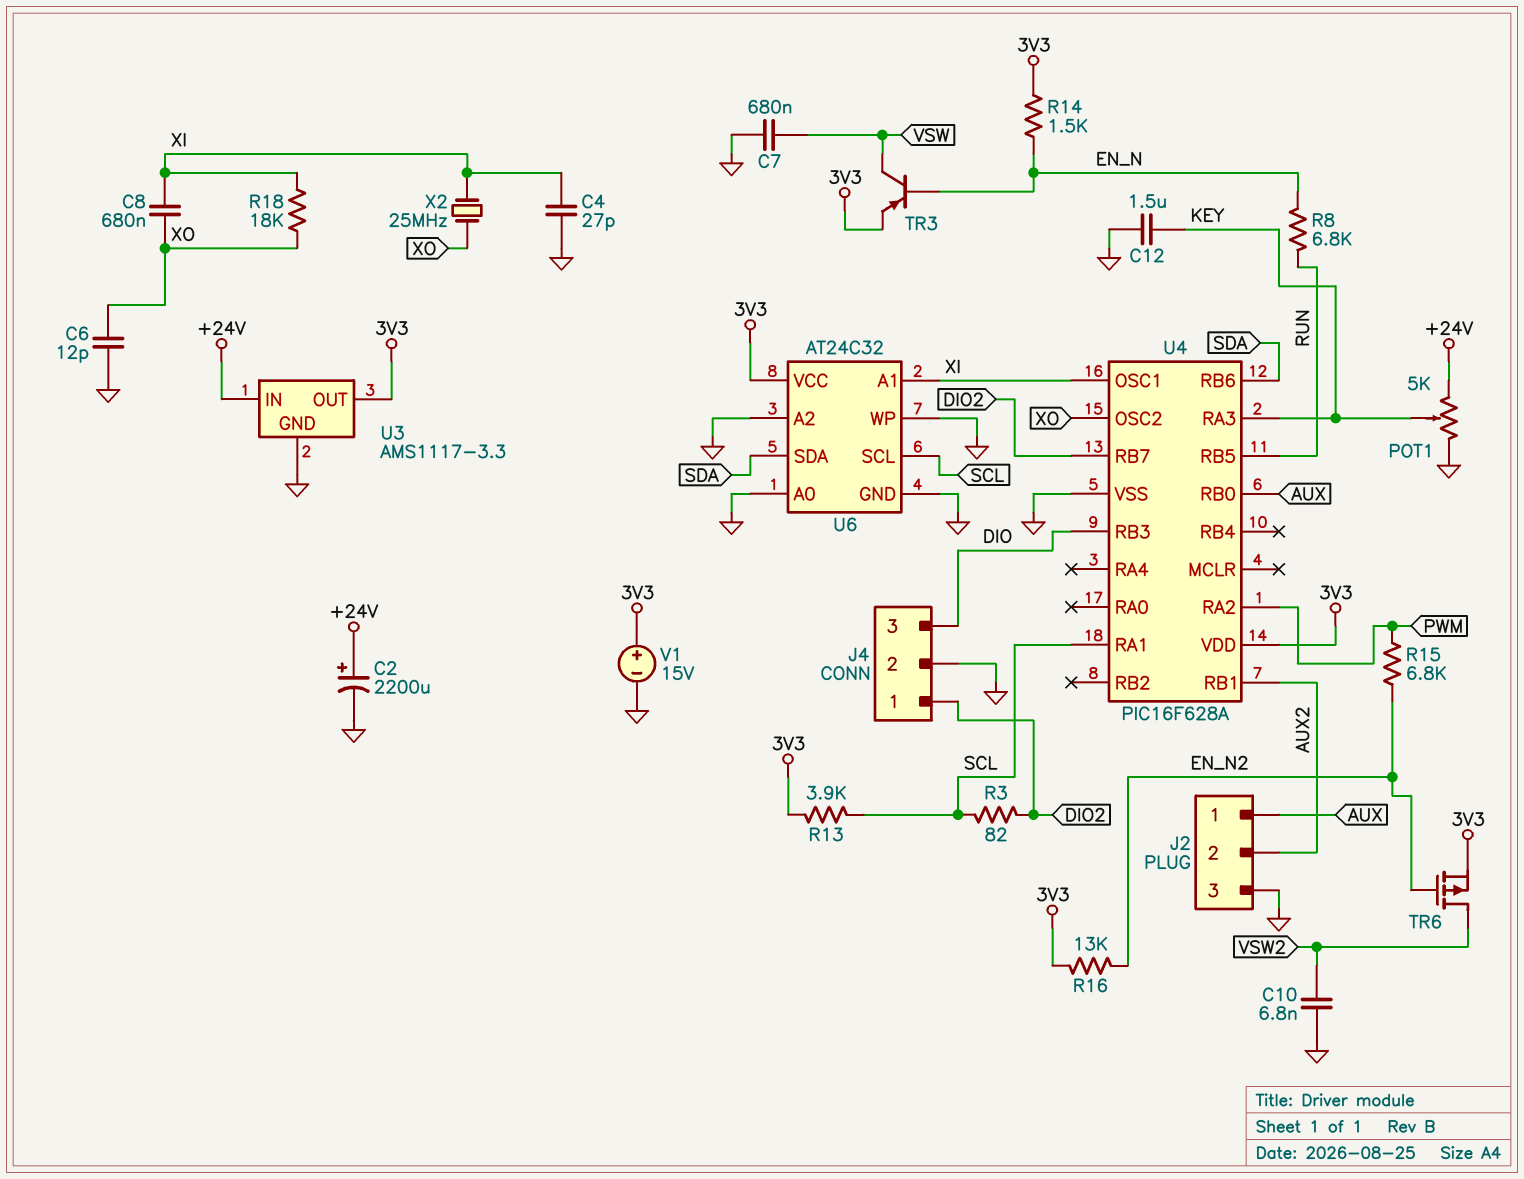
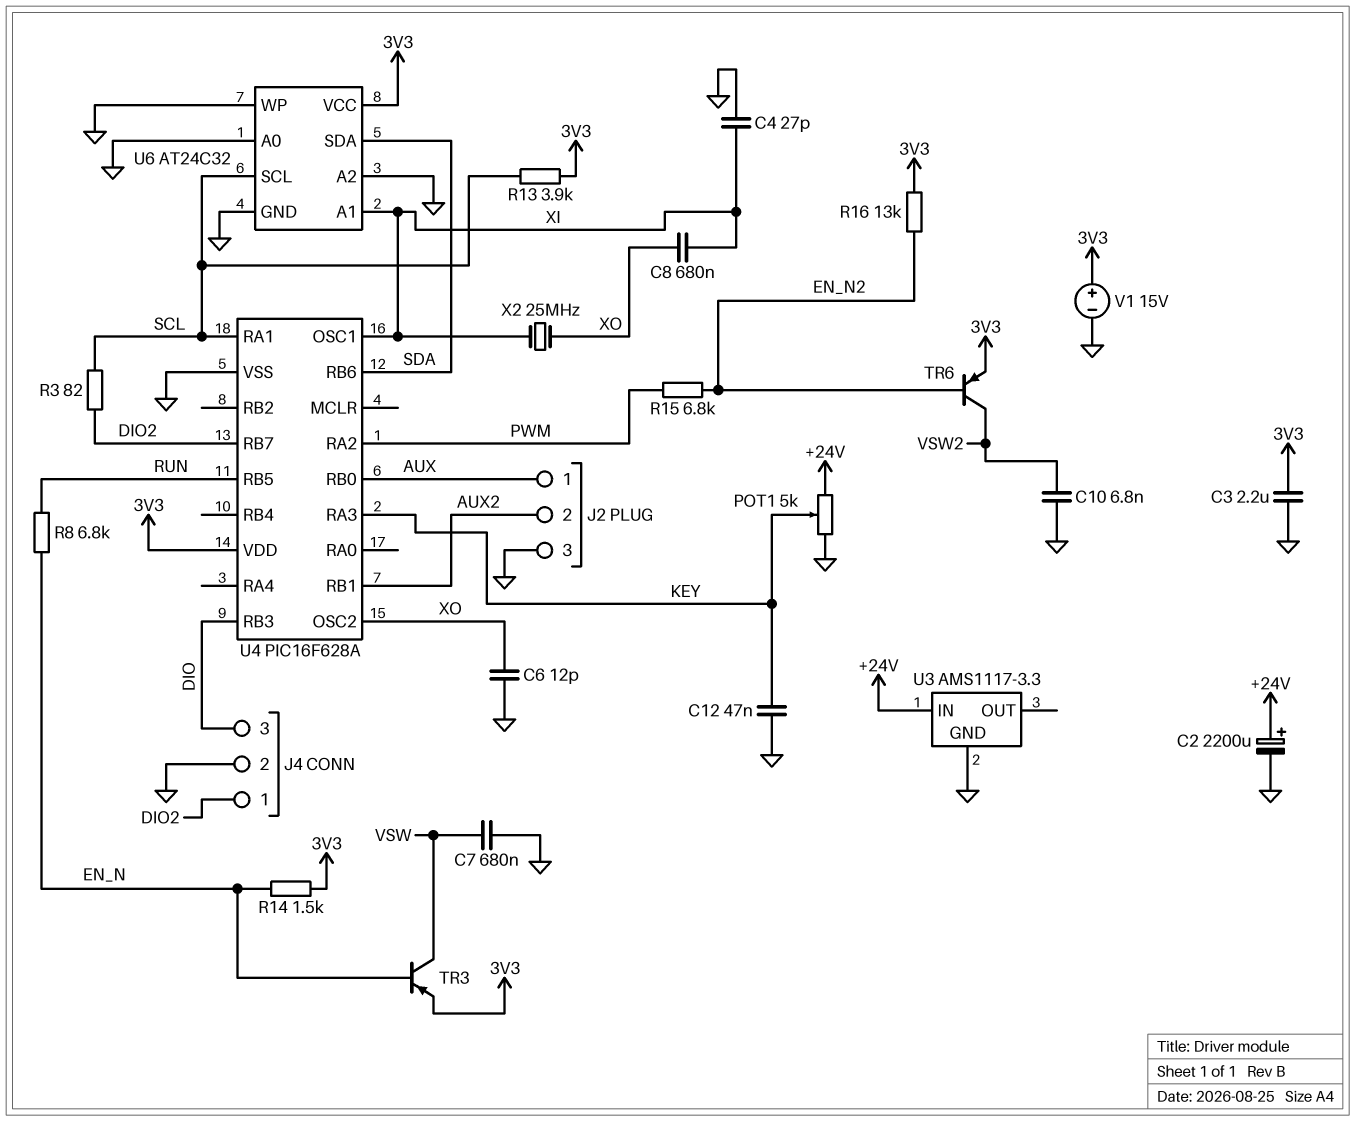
C3: none -> 2.2uF (3V3, GND)
C12: 1.5uF (GND, KEY) -> 47nF (GND, KEY)
R18: 18k (XI, XO) -> none
TR6: PMOS (G EN_N2, D VSW2, S 3V3) -> PNP (B EN_N2, C VSW2, E 3V3)
U3 pin OUT: 3V3 -> none

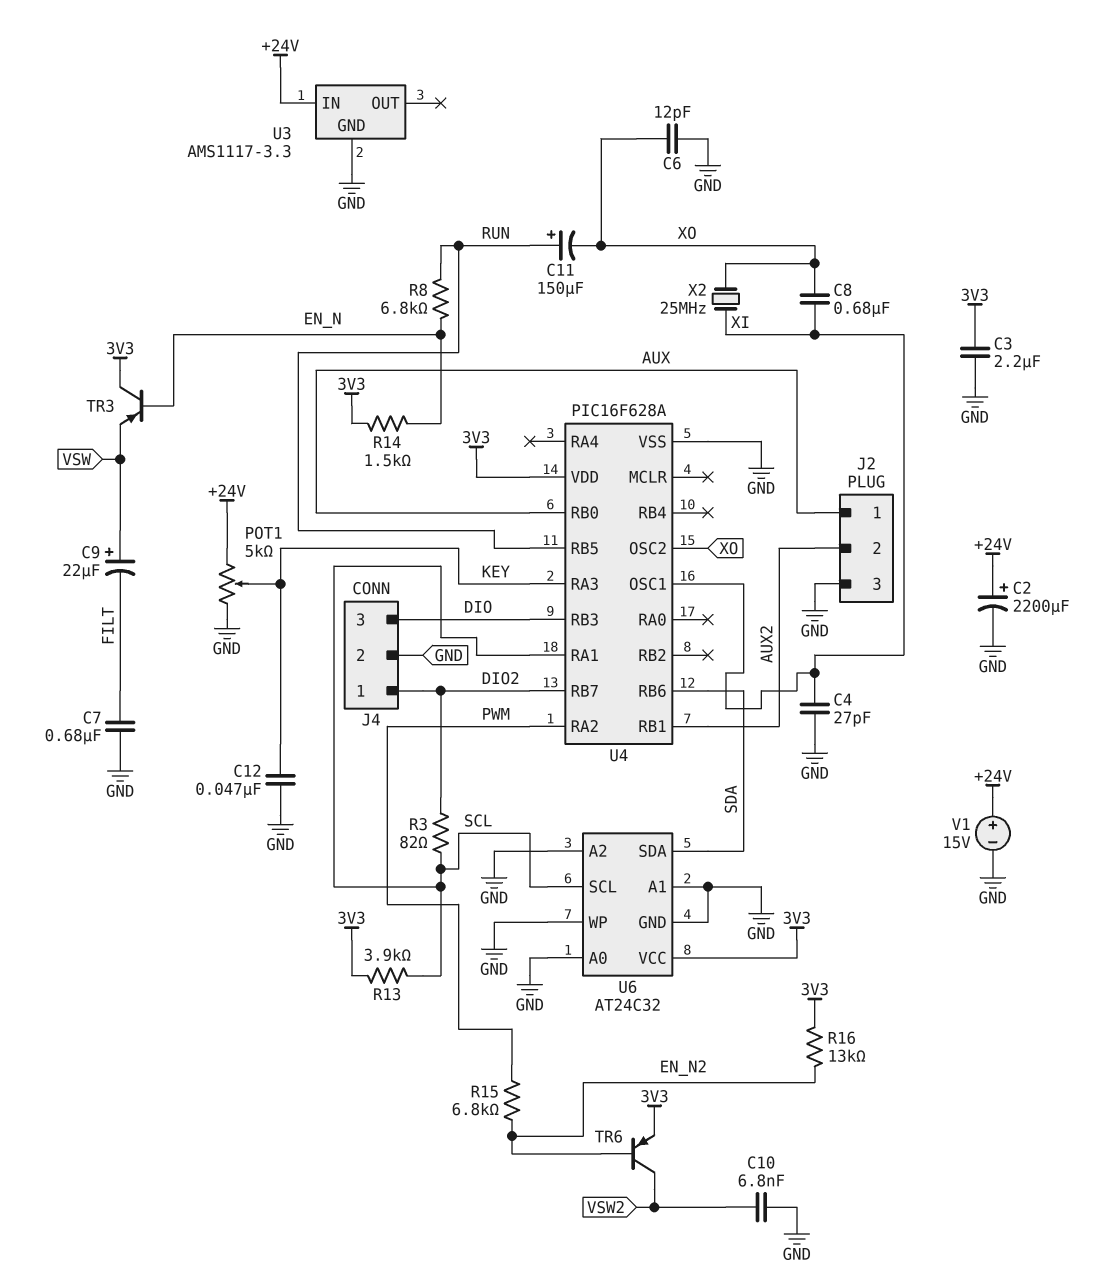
C7: 680nF (GND, VSW) -> 680nF (FILT, GND)
C9: none -> 22uF (plus VSW, minus FILT)
C11: none -> 150uF (plus RUN, minus XO)
TR3: PNP (B EN_N, C VSW, E 3V3) -> PNP (B EN_N, C 3V3, E VSW)
U6 pin A1: XI -> GND
V1: 15V (plus 3V3, minus GND) -> 15V (plus +24V, minus GND)

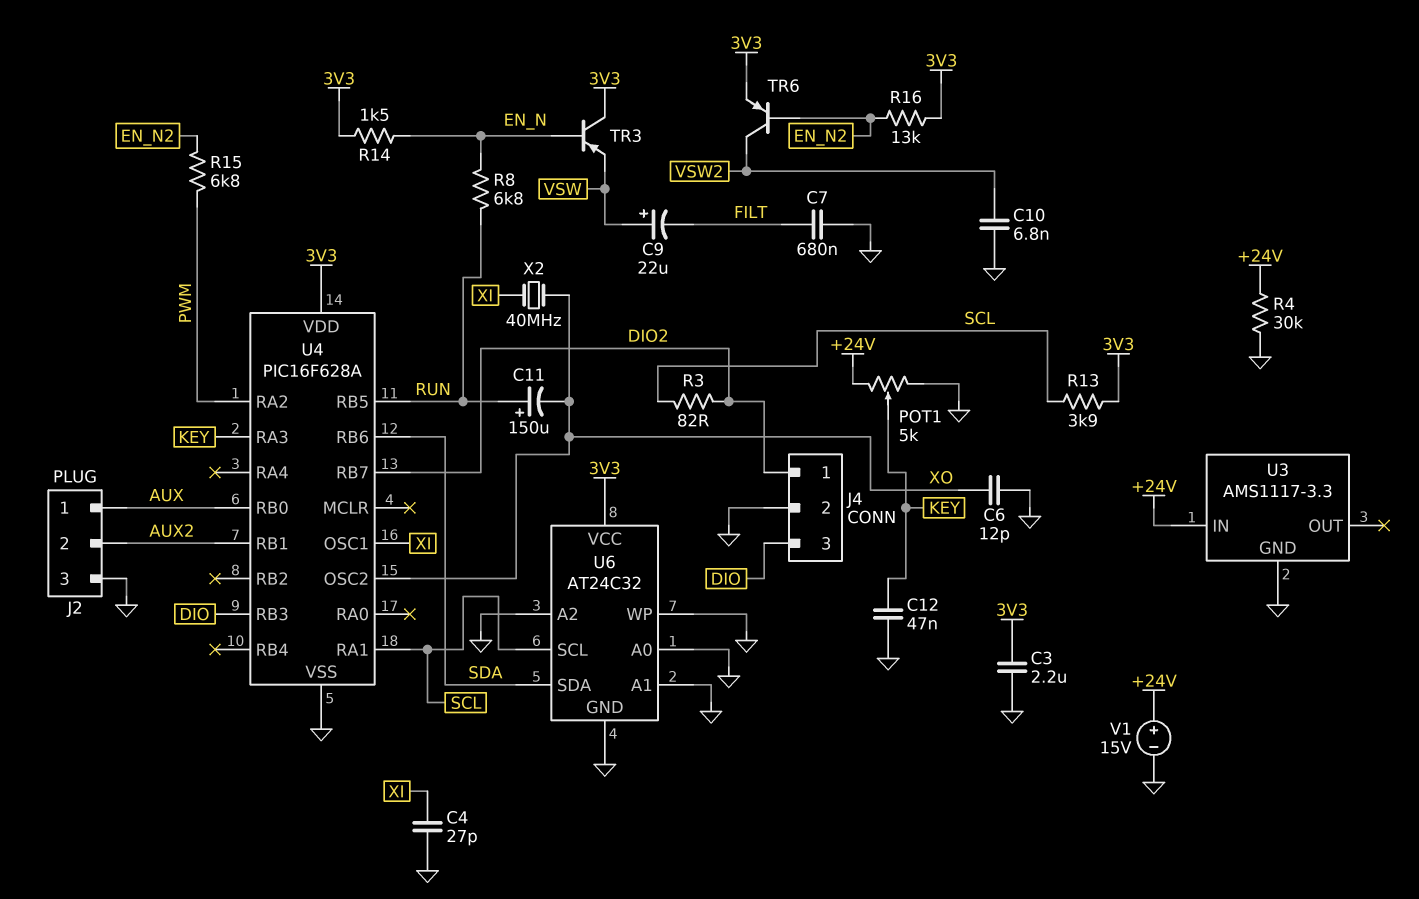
C2: 2200uF (plus +24V, minus GND) -> none
C8: 680nF (XI, XO) -> none
R4: none -> 30k (+24V, GND)
X2: 25MHz (XI, XO) -> 40MHz (XI, XO)

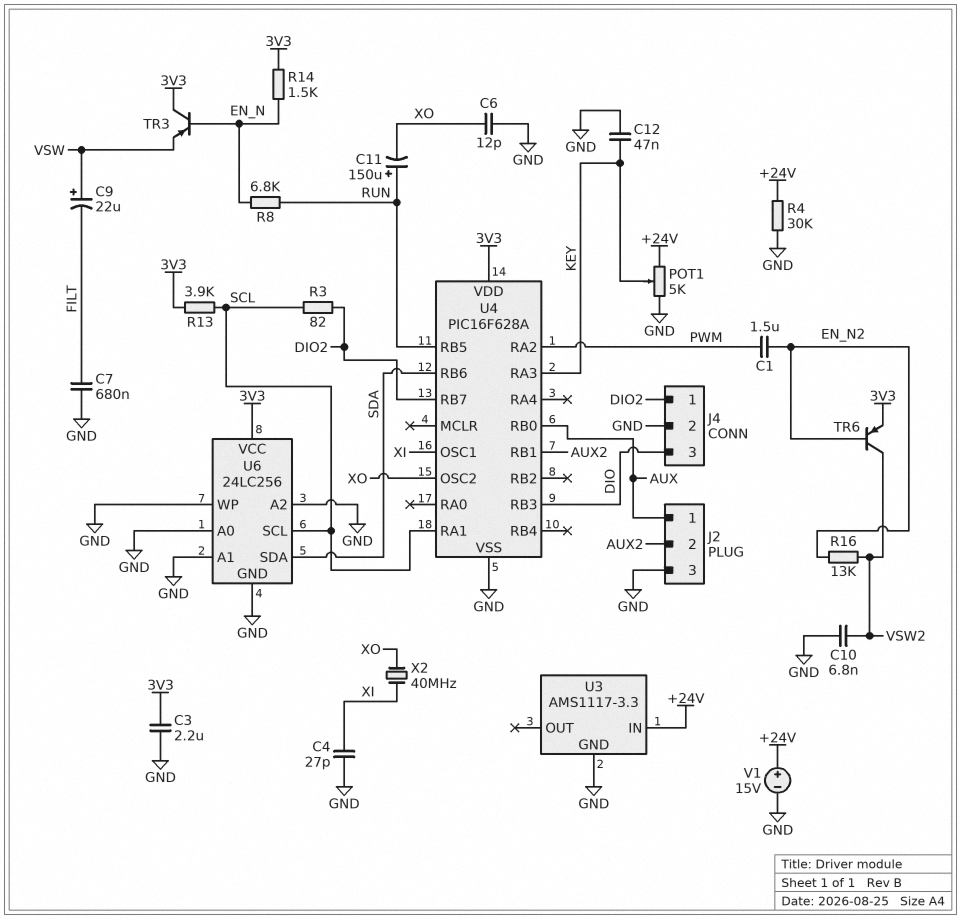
C1: none -> 1.5uF (EN_N2, PWM)
R15: 6.8k (EN_N2, PWM) -> none
R16: 13k (3V3, EN_N2) -> 13k (EN_N2, VSW2)
U6: AT24C32 -> 24LC256

